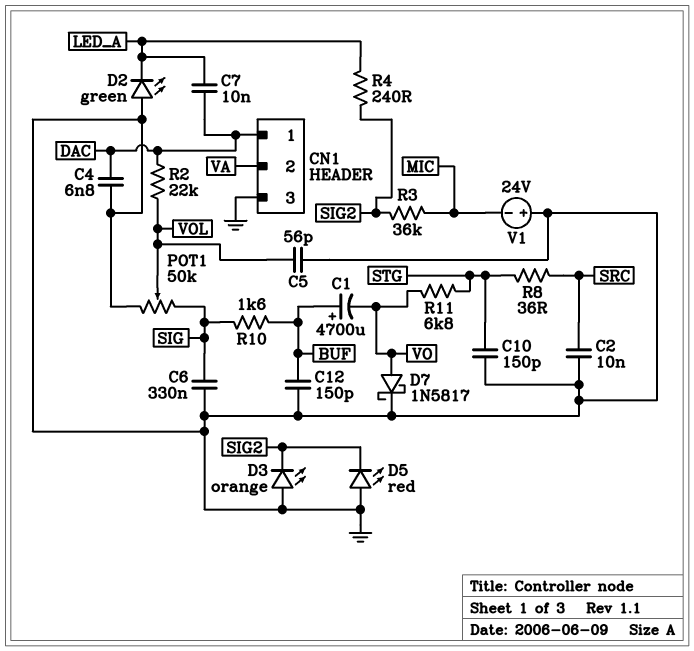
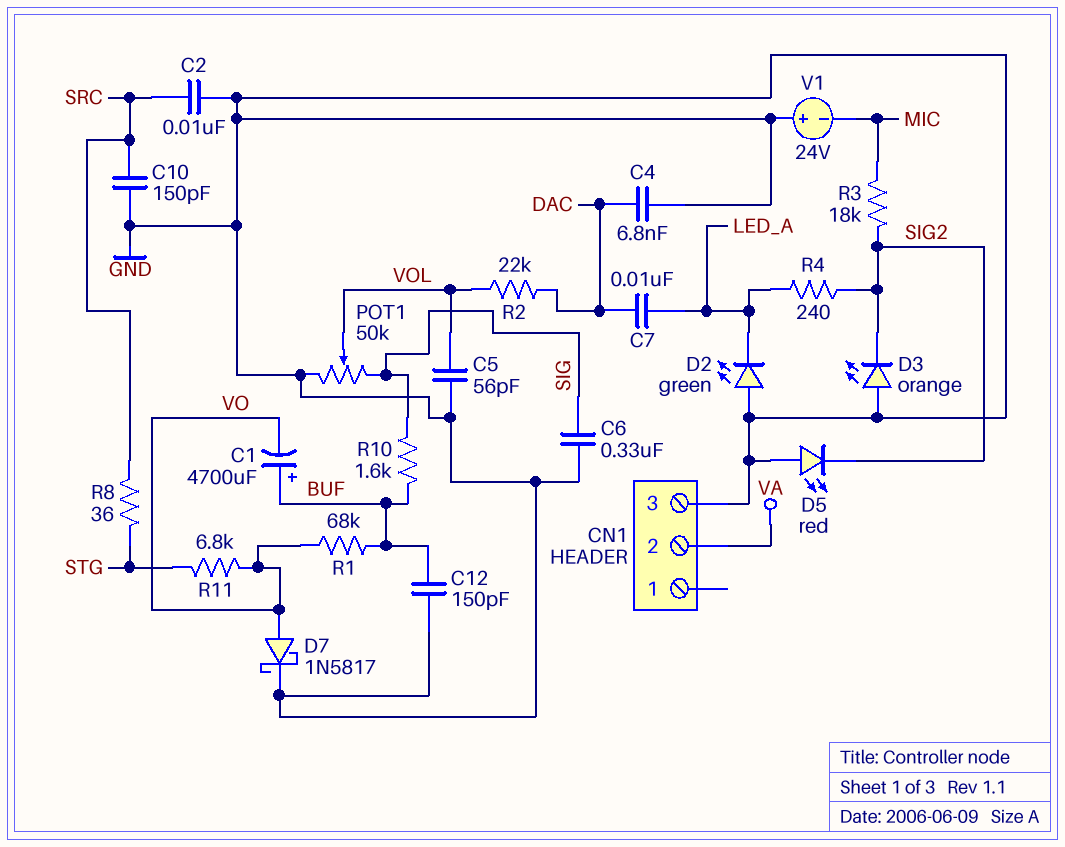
C10: 150pF (GND, STG) -> 150pF (GND, SRC)
CN1 pin 1: DAC -> none
R1: none -> 68k (BUF, VO)
R3: 36k (MIC, SIG2) -> 18k (MIC, SIG2)

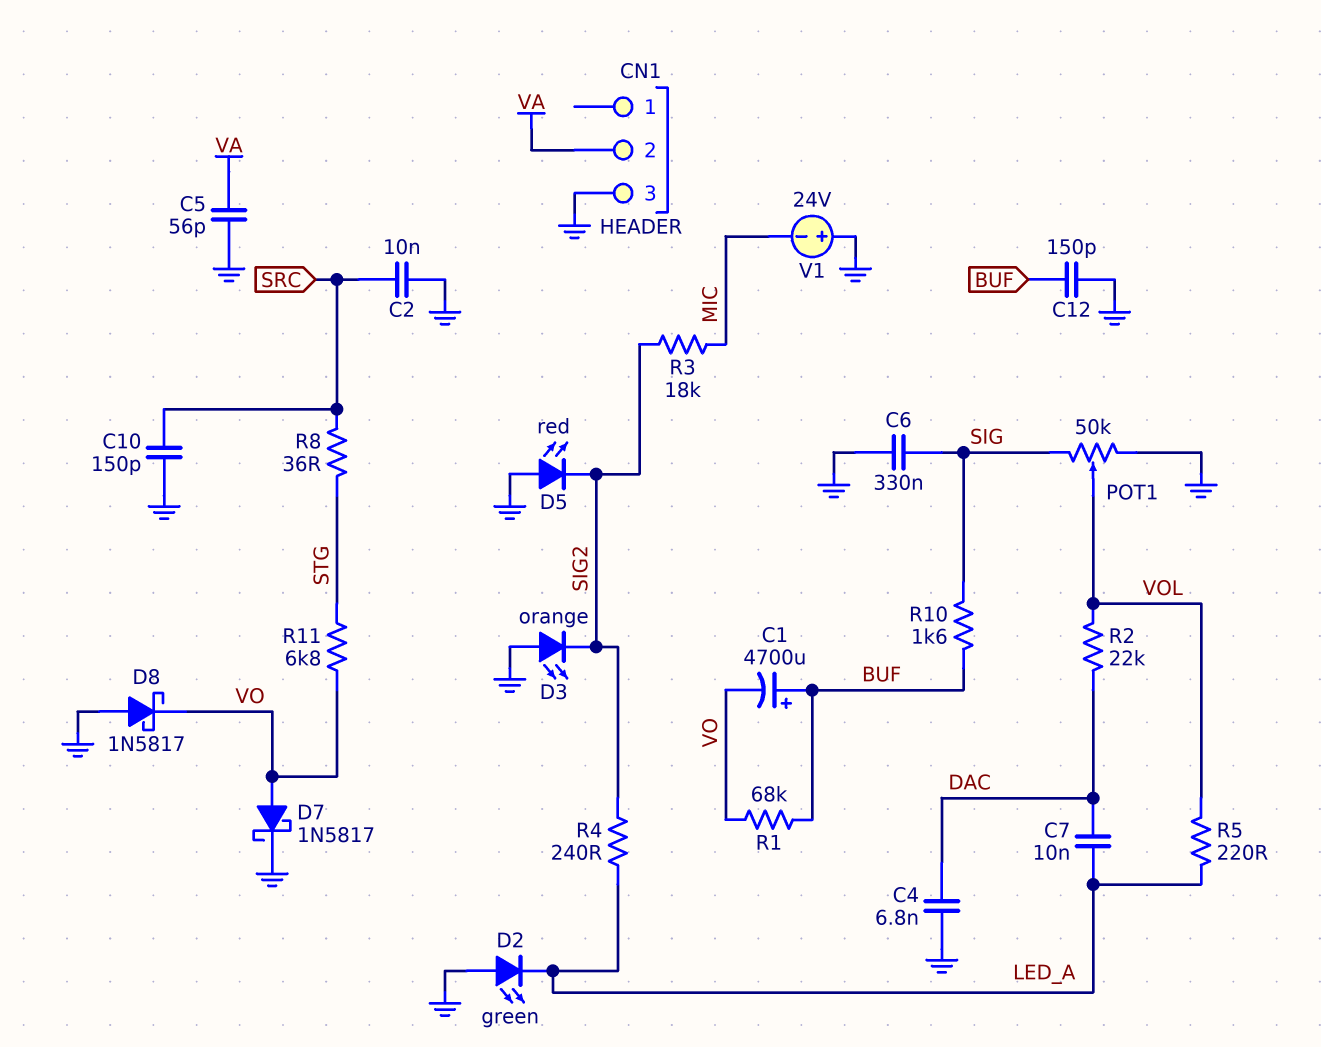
C5: 56pF (GND, VOL) -> 56pF (GND, VA)
D8: none -> schottky 1N5817 (A GND, K VO)
R5: none -> 220 (LED_A, VOL)

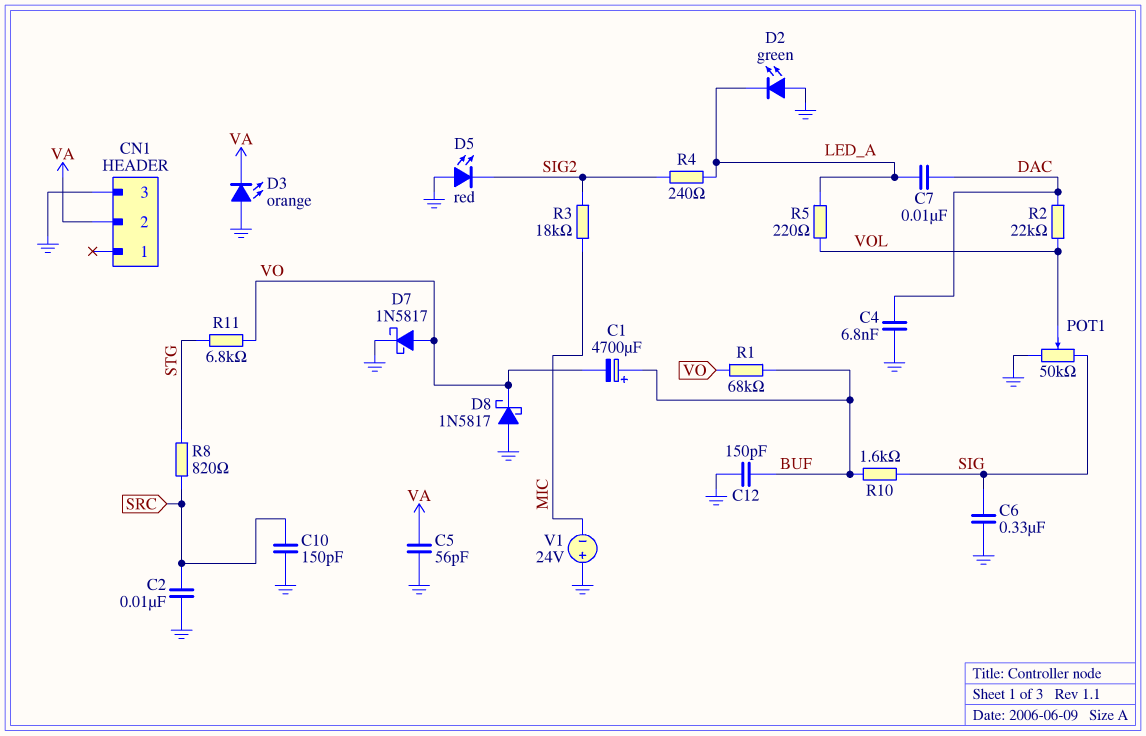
D3: LED orange (A GND, K SIG2) -> LED orange (A GND, K VA)
R8: 36 (SRC, STG) -> 820 (SRC, STG)

